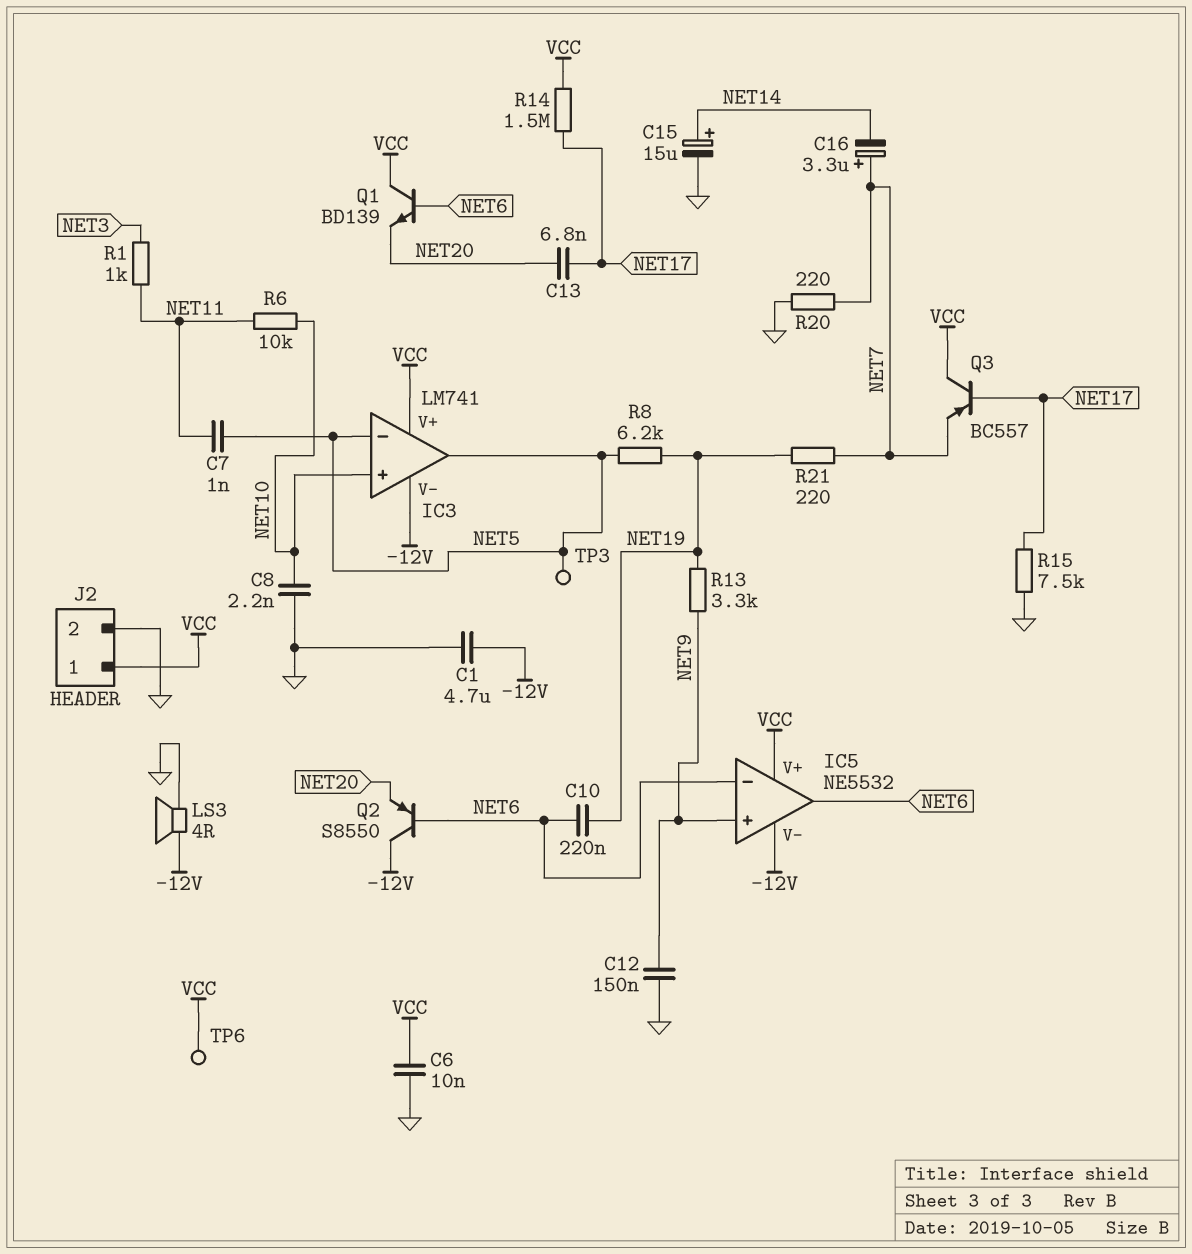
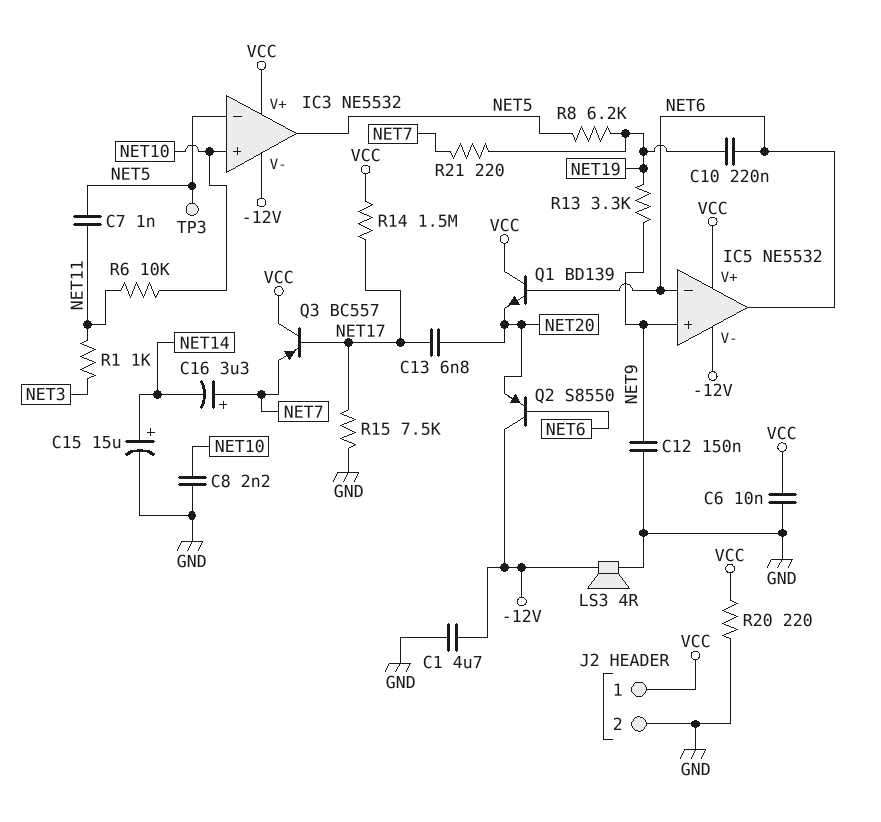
IC3: LM741 -> NE5532
R20: 220 (GND, NET7) -> 220 (GND, VCC)
TP6: test point (VCC) -> none

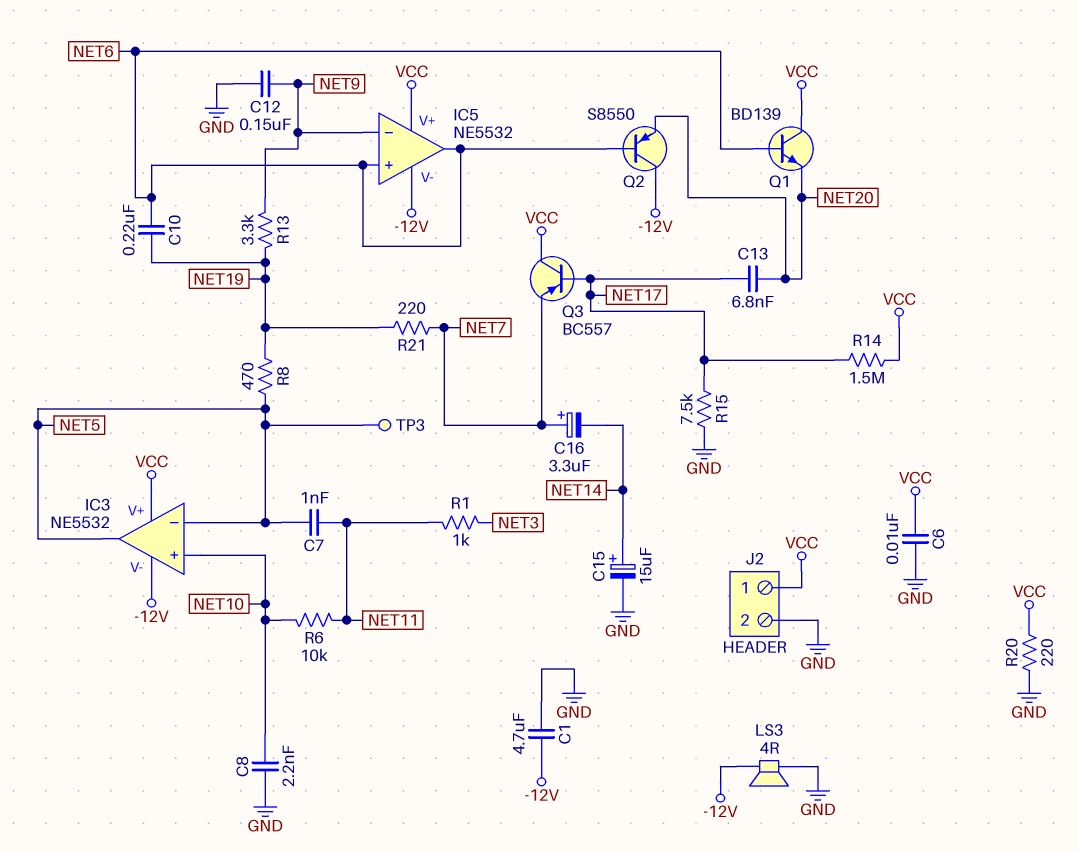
IC5 pin in+: NET9 -> NET6
IC5 pin in-: NET6 -> NET9
R8: 6.2k (NET5, NET19) -> 470 (NET5, NET19)

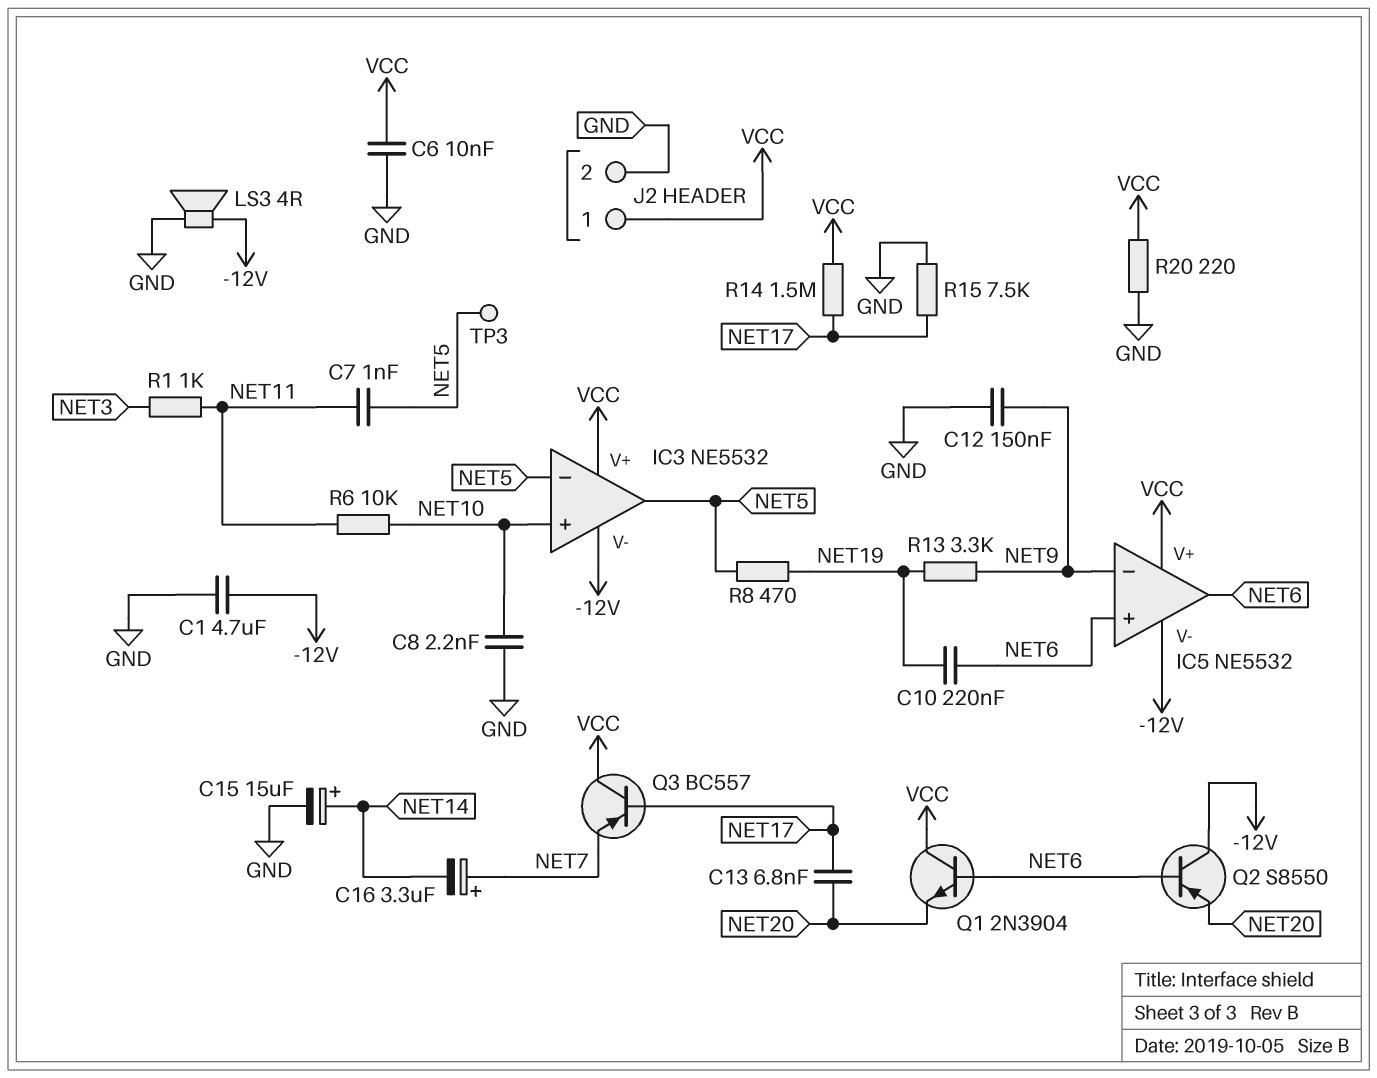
Q1: NPN BD139 (B NET6, C VCC, E NET20) -> NPN 2N3904 (B NET6, C VCC, E NET20)
R21: 220 (NET7, NET19) -> none

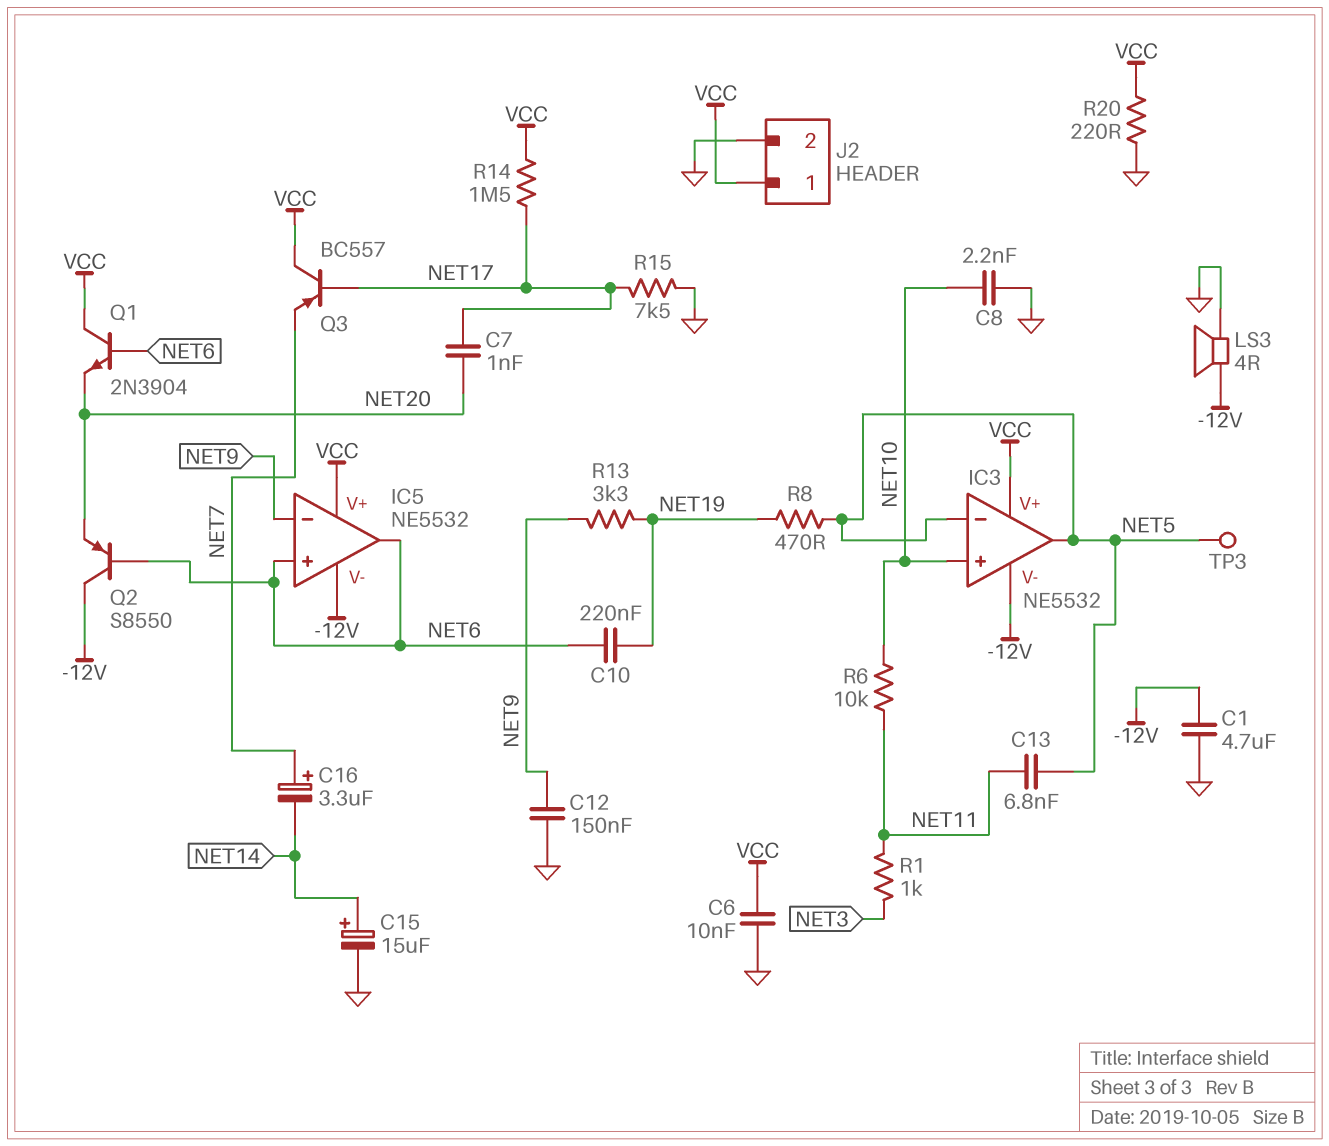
C7: 1nF (NET5, NET11) -> 1nF (NET17, NET20)
C13: 6.8nF (NET17, NET20) -> 6.8nF (NET5, NET11)

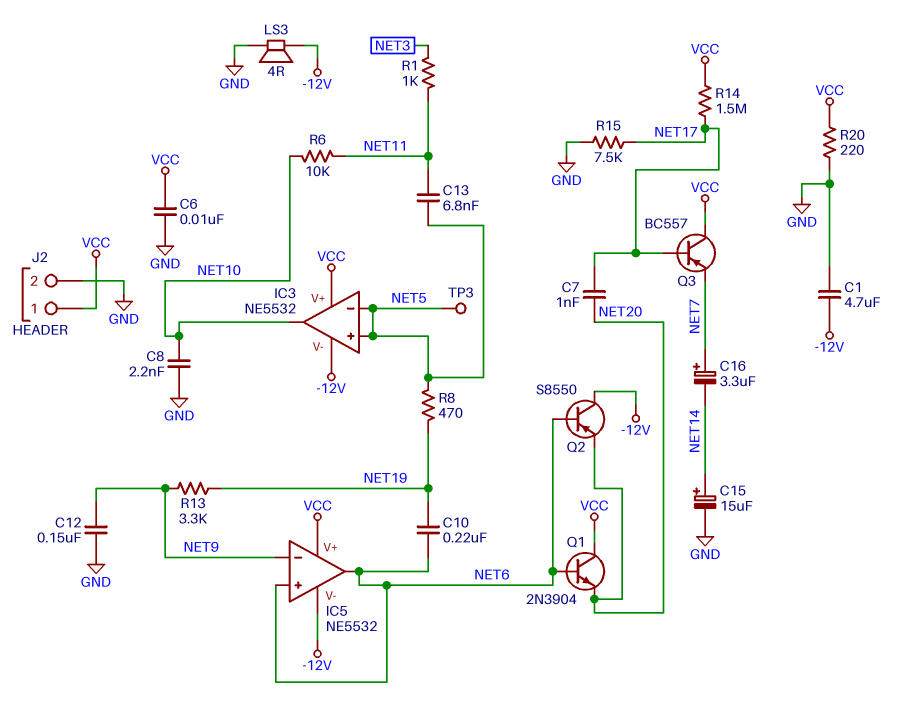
IC3 pin in+: NET10 -> NET5
IC3 pin out: NET5 -> NET10

